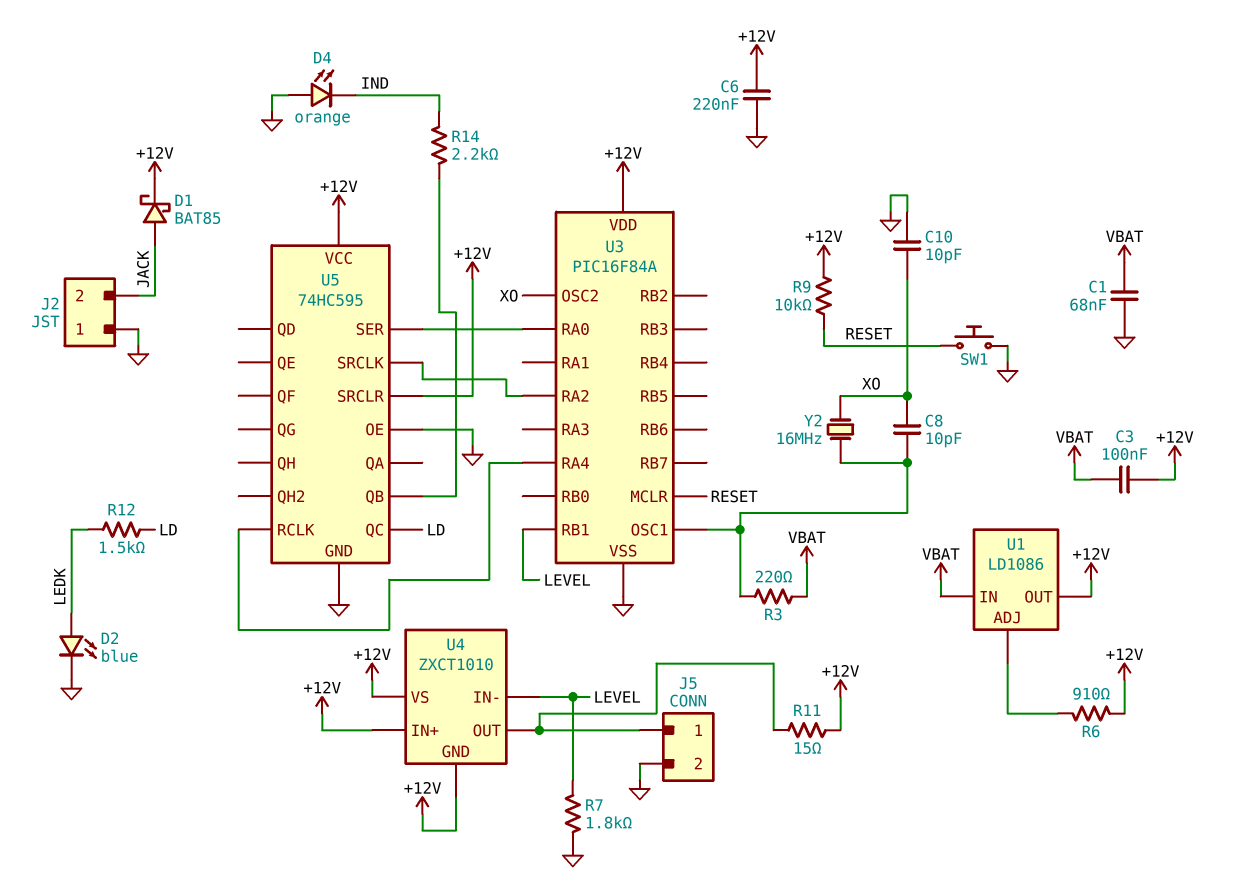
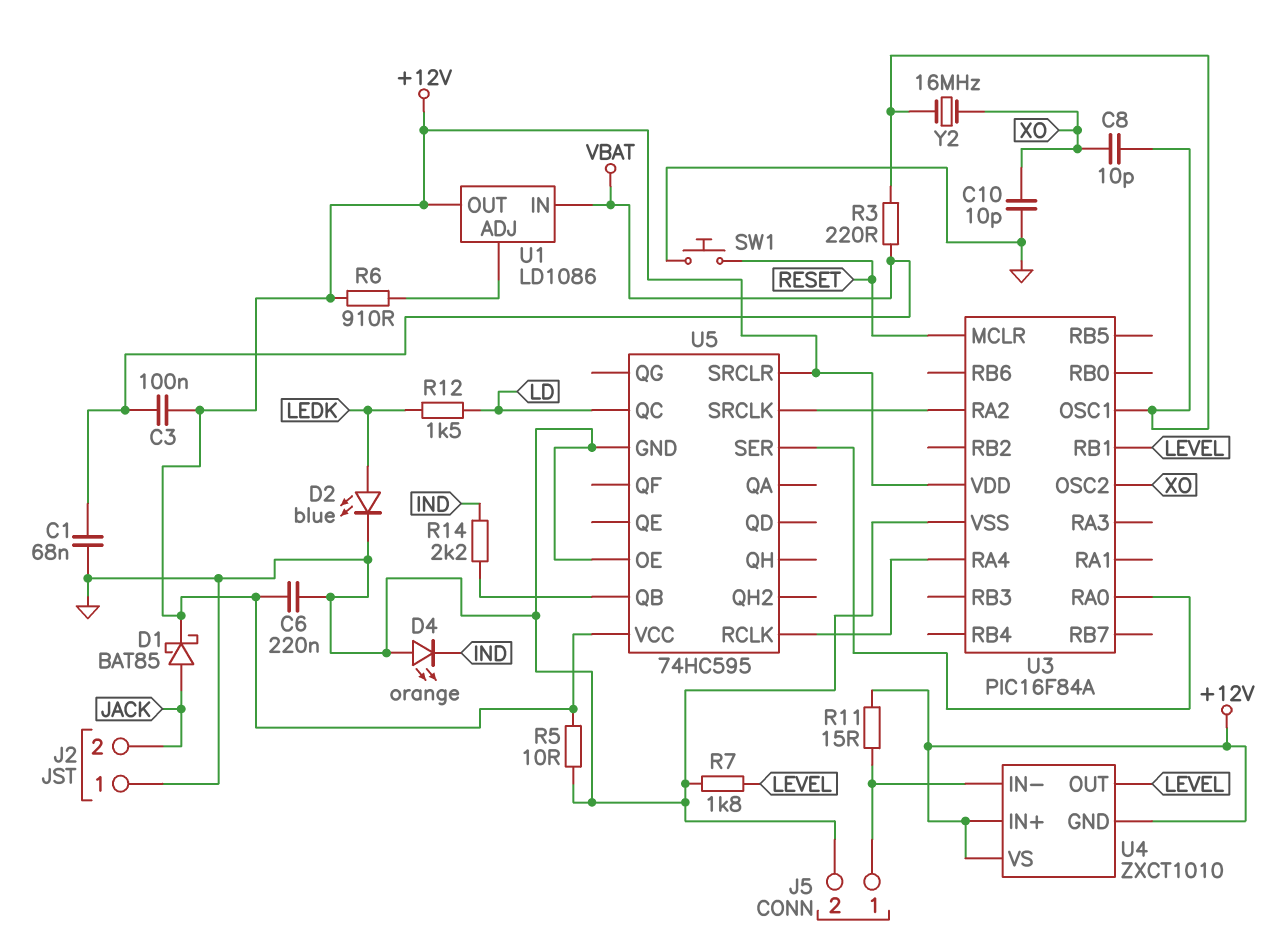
R5: none -> 10 (+12V, GND)
R9: 10k (+12V, RESET) -> none
U4 pin IN-: LEVEL -> J5/1
U4 pin OUT: J5/1 -> LEVEL

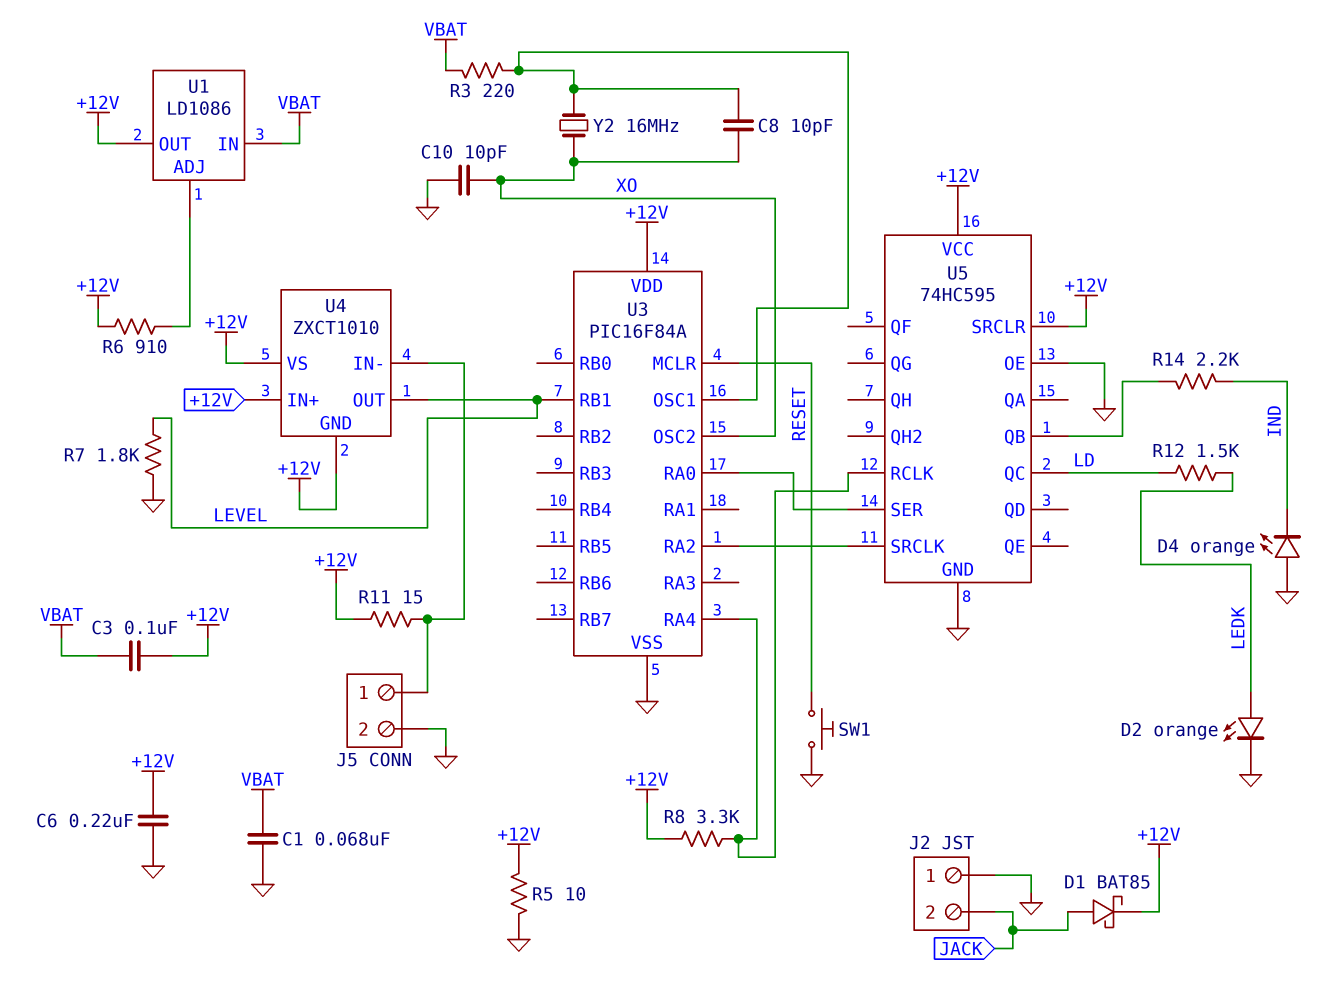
D2: LED blue (A LEDK, K GND) -> LED orange (A LEDK, K GND)
R8: none -> 3.3k (+12V, U3/RA4)

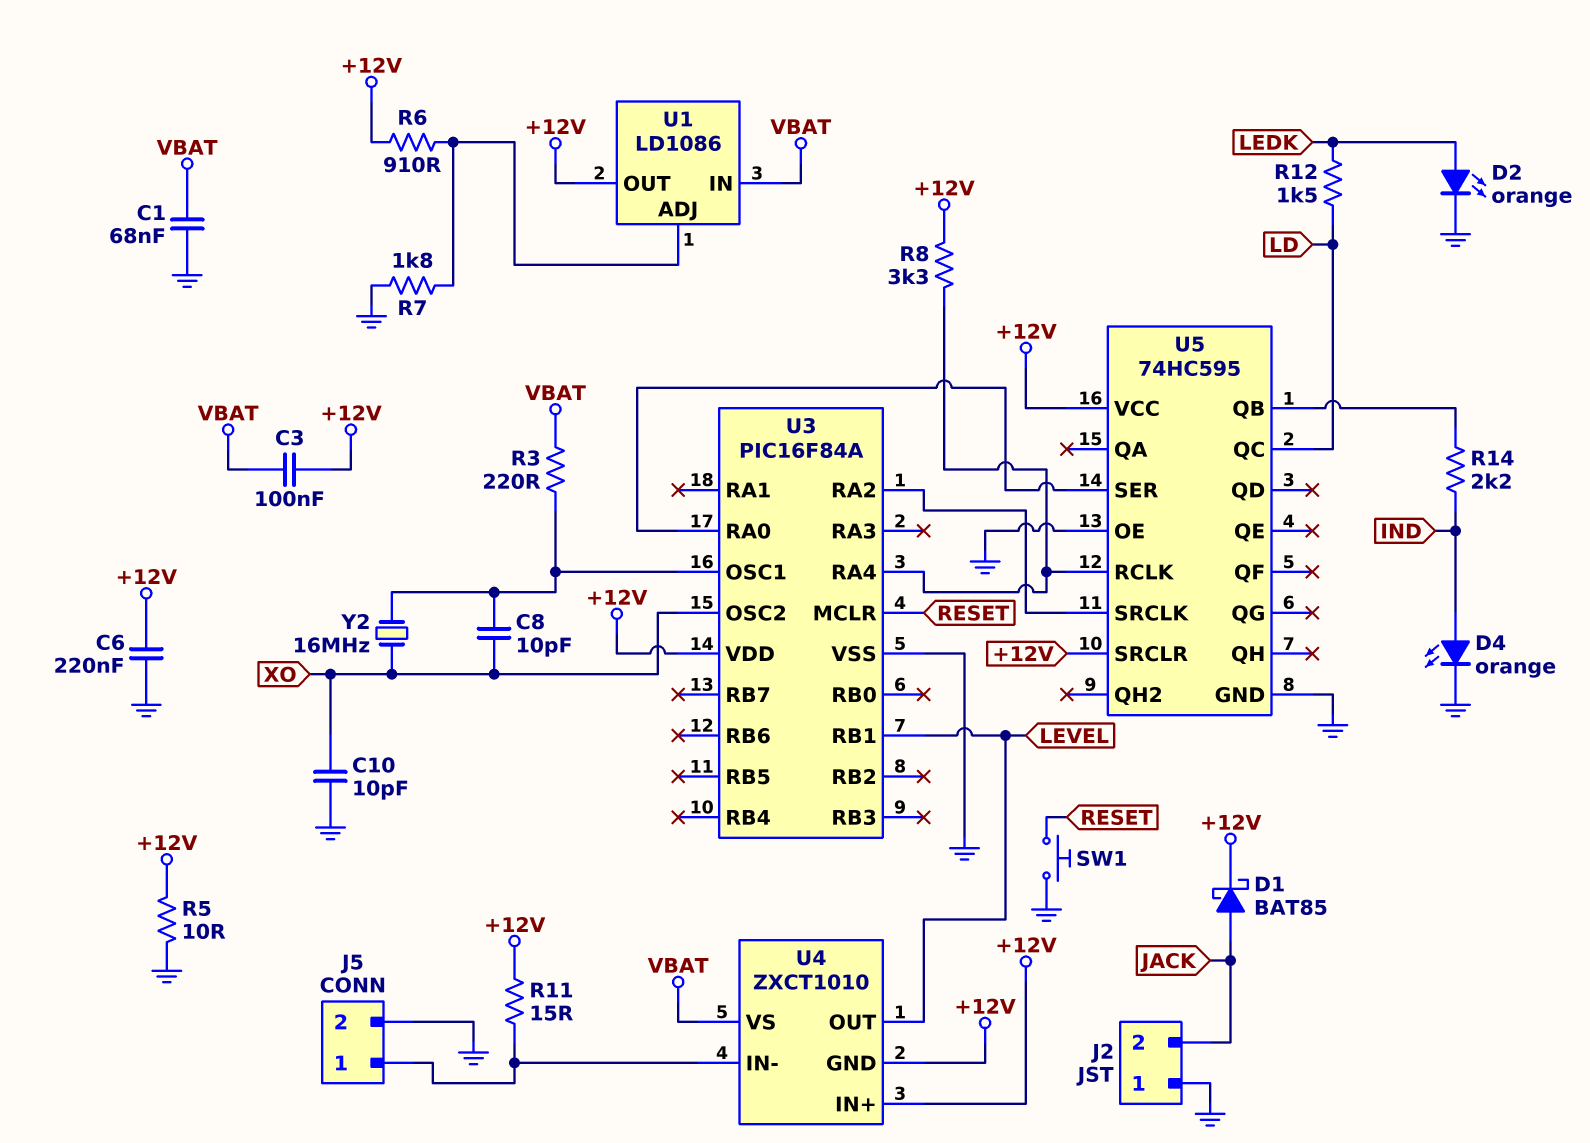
D4: LED orange (A GND, K IND) -> LED orange (A IND, K GND)
R7: 1.8k (GND, LEVEL) -> 1.8k (GND, U1/ADJ)
U4 pin VS: +12V -> VBAT

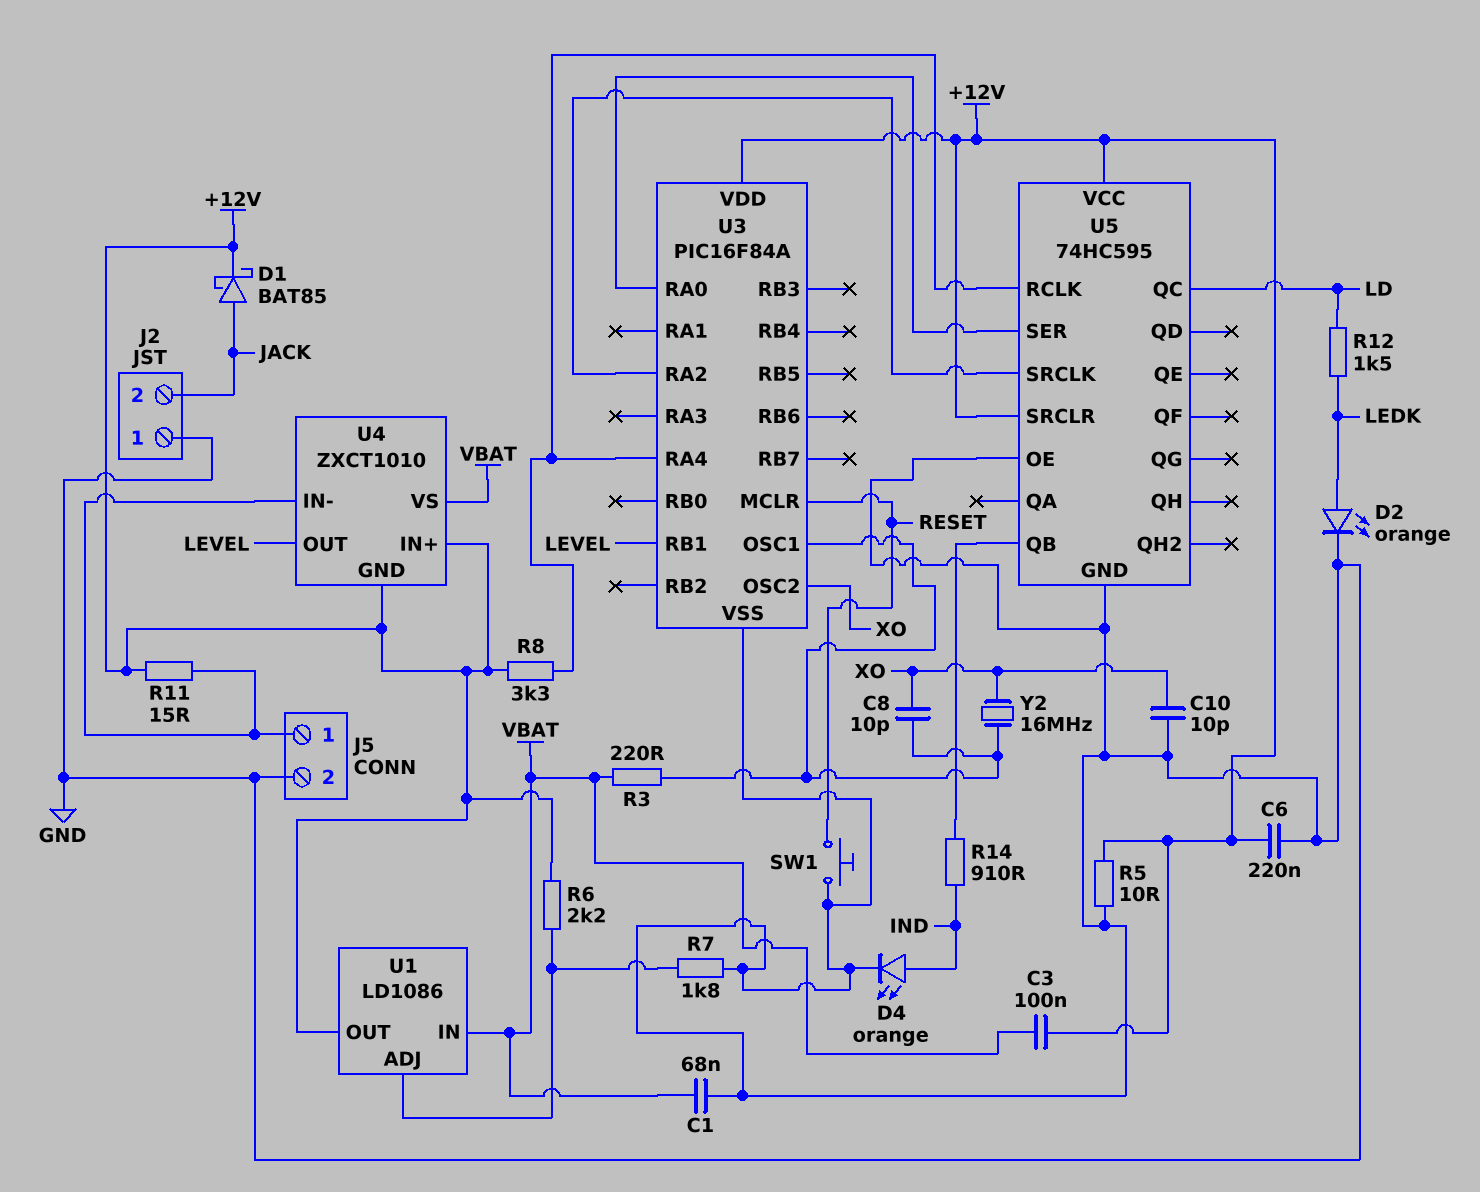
R6: 910 (+12V, U1/ADJ) -> 2.2k (+12V, U1/ADJ)
R14: 2.2k (IND, U5/QB) -> 910 (IND, U5/QB)

